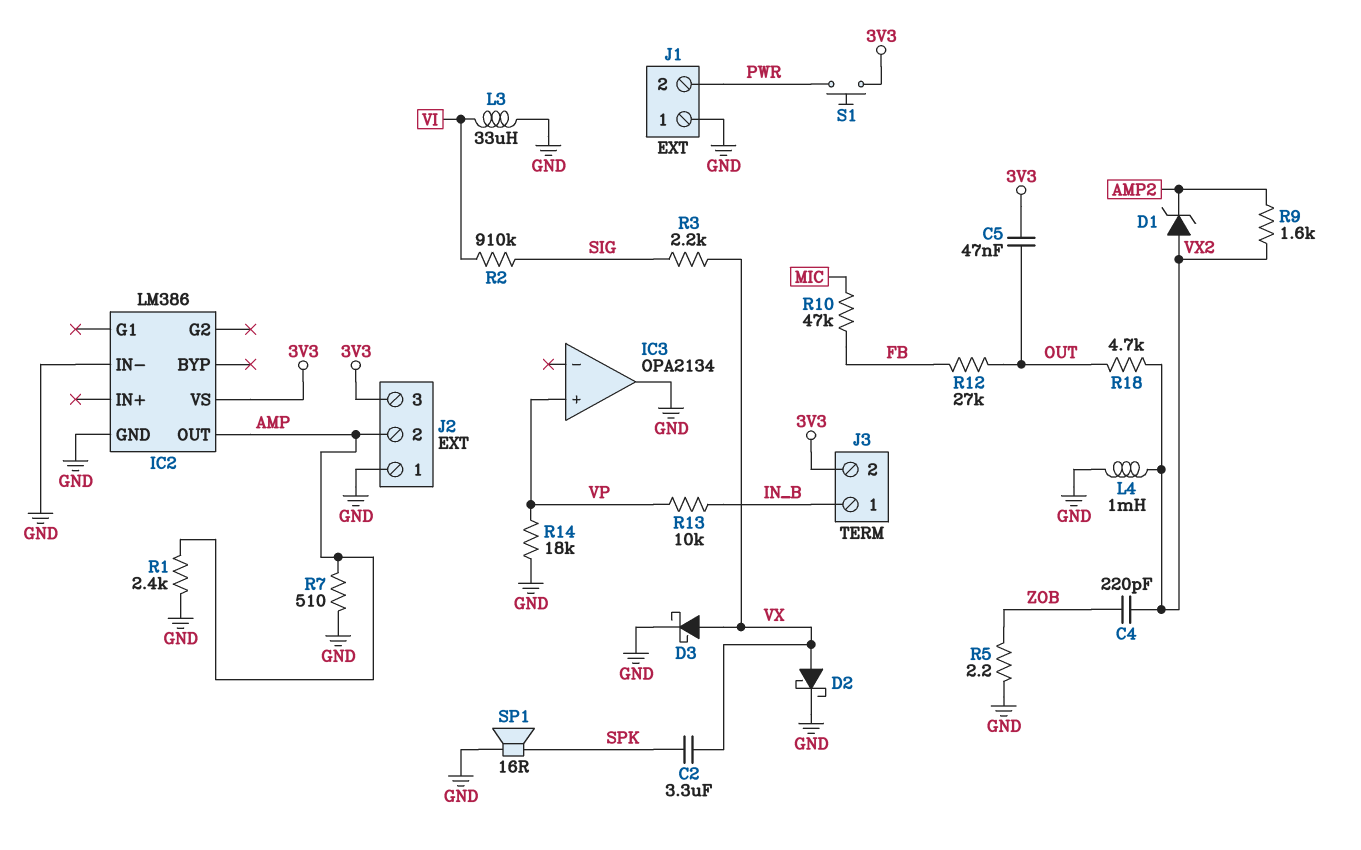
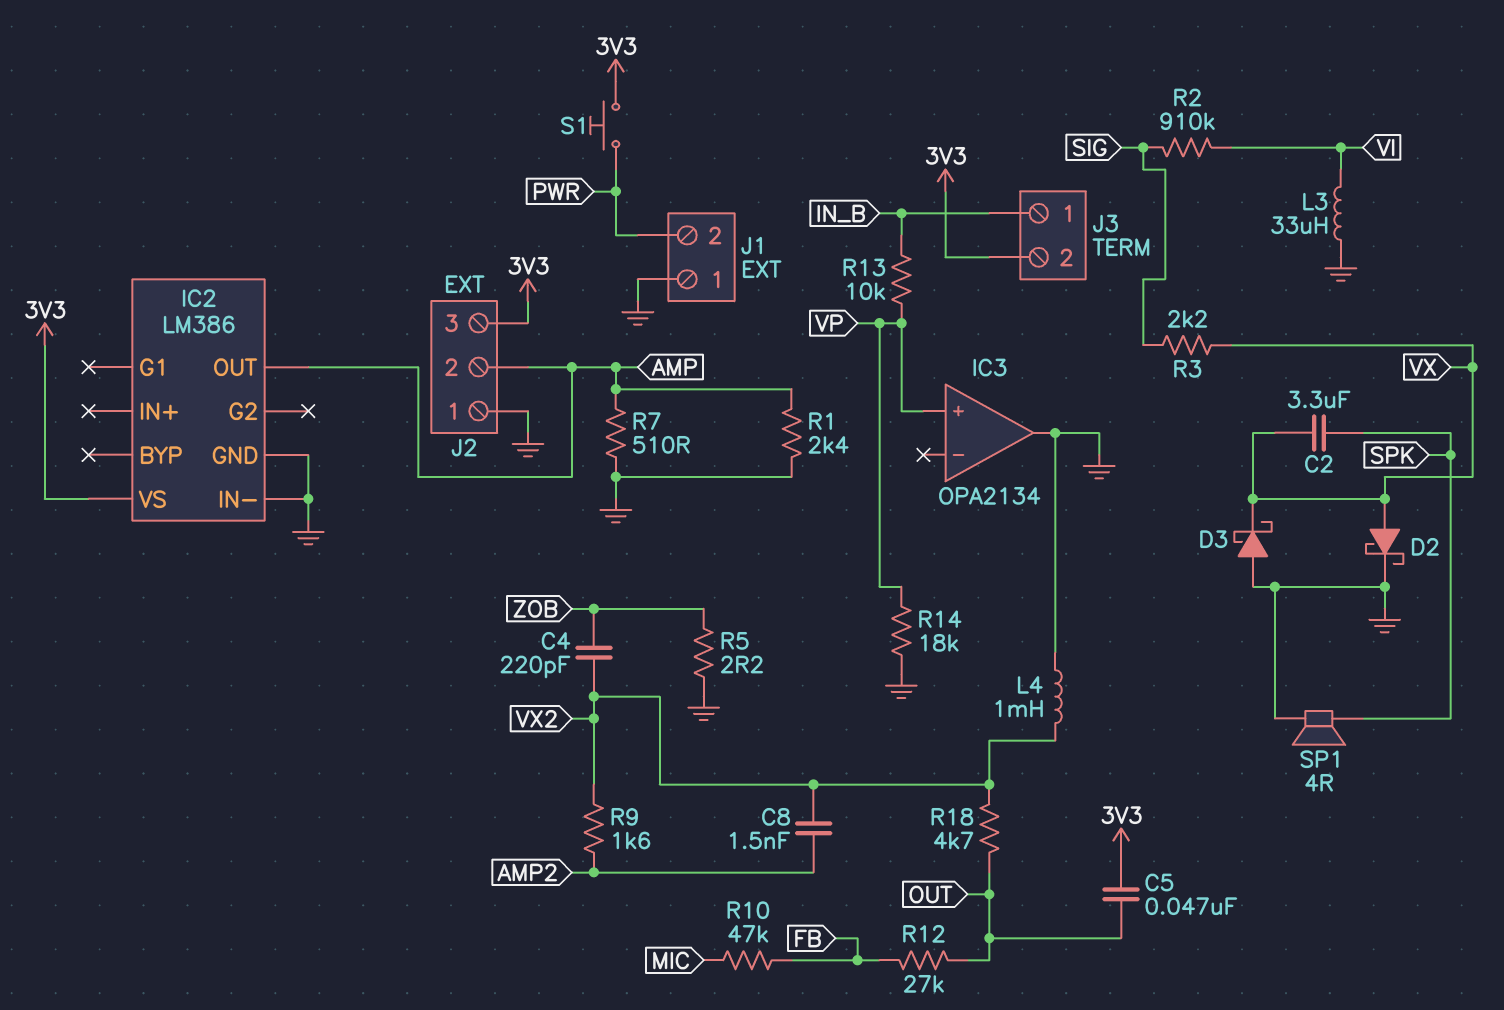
C8: none -> 1.5nF (AMP2, VX2)
D1: zener (A VX2, K AMP2) -> none
D3: schottky (A VX, K GND) -> schottky (A GND, K VX)
SP1: speaker 16R (GND, SPK) -> speaker 4R (GND, SPK)

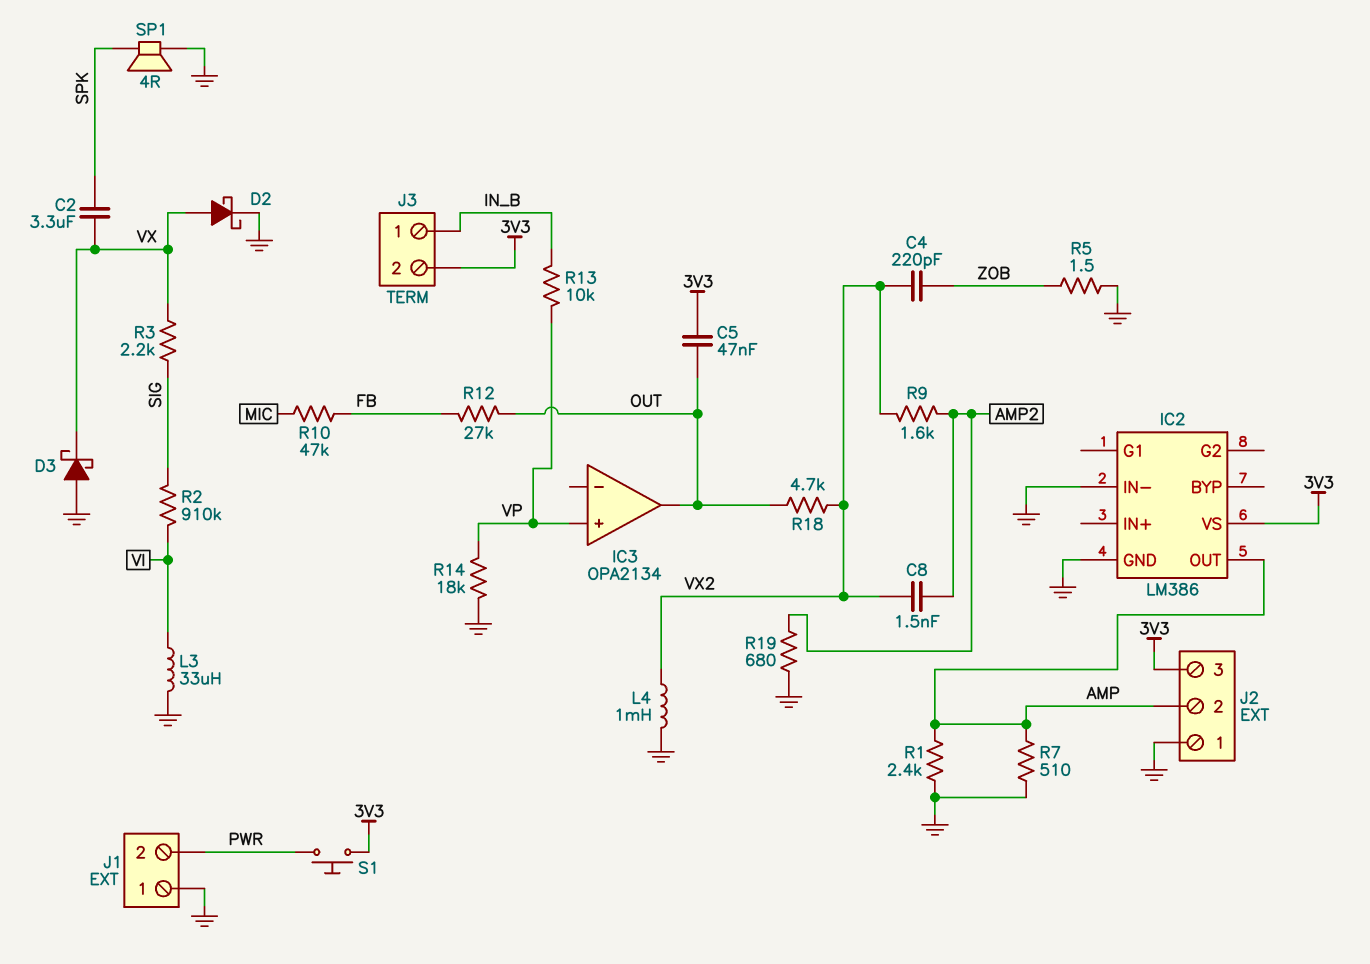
IC3 pin out: GND -> OUT
R5: 2.2 (GND, ZOB) -> 1.5 (GND, ZOB)
R19: none -> 680 (AMP2, GND)

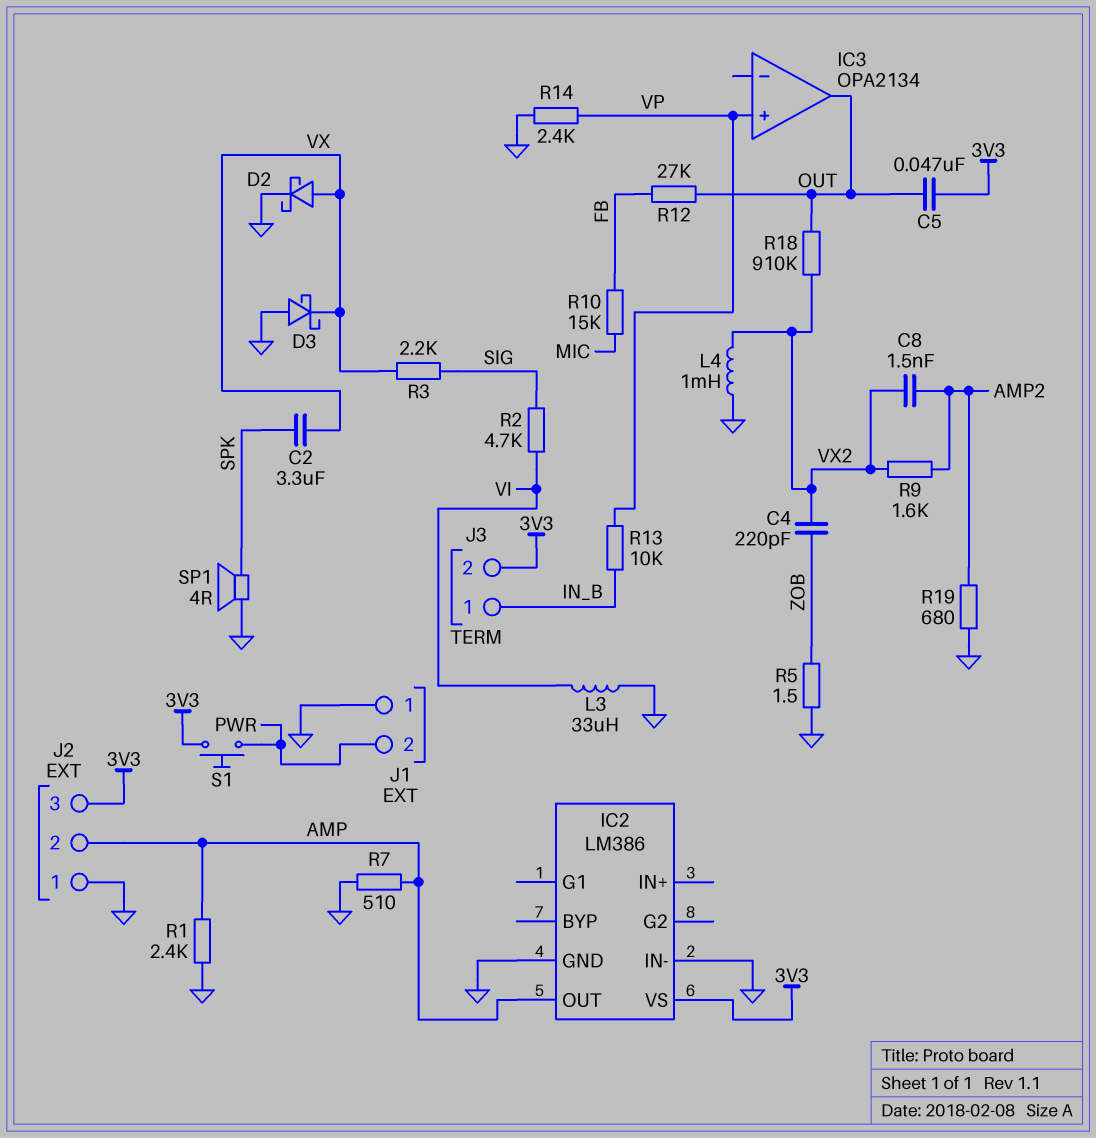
R2: 910k (SIG, VI) -> 4.7k (SIG, VI)
R10: 47k (FB, MIC) -> 15k (FB, MIC)
R14: 18k (GND, VP) -> 2.4k (GND, VP)
R18: 4.7k (OUT, VX2) -> 910k (OUT, VX2)

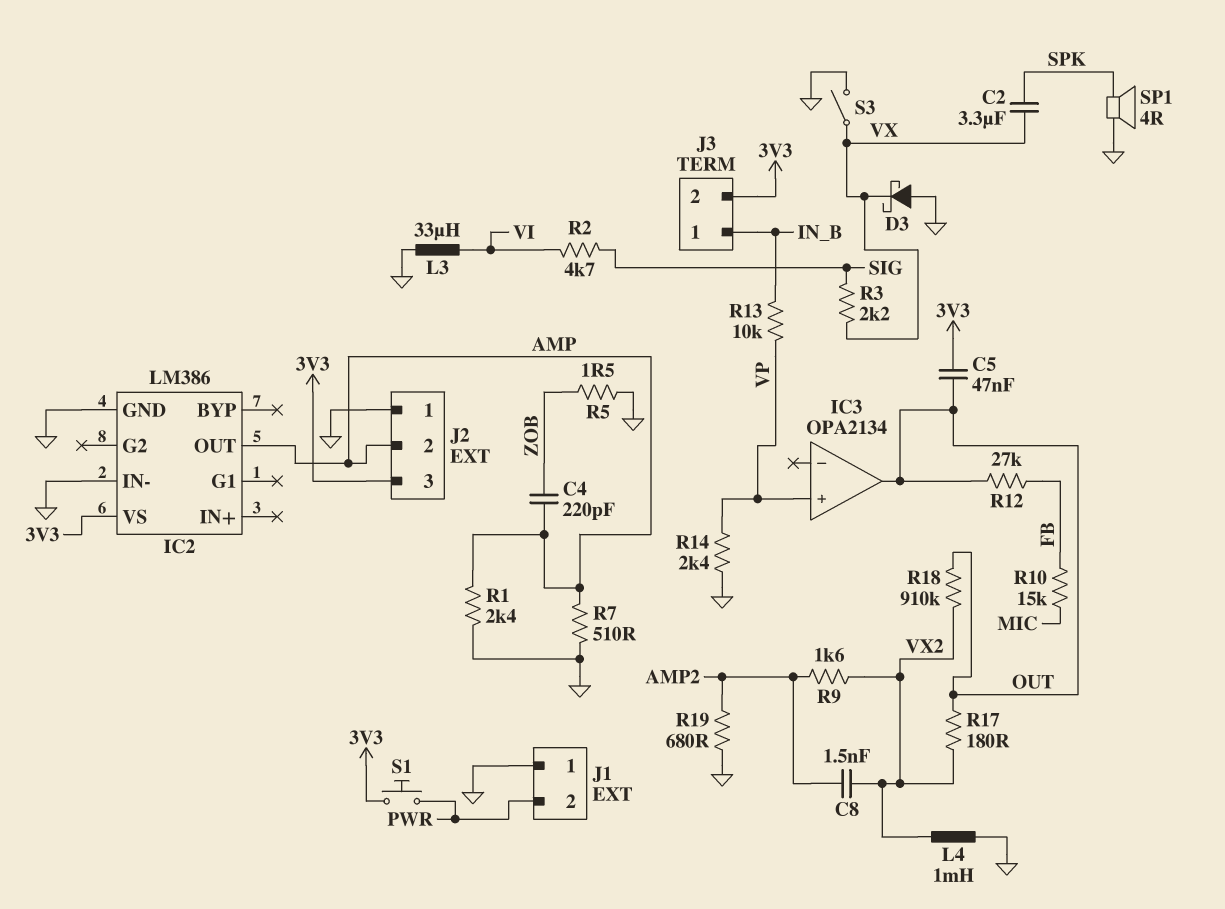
C4: 220pF (VX2, ZOB) -> 220pF (AMP, ZOB)
D2: schottky (A VX, K GND) -> none
R17: none -> 180 (OUT, VX2)
S3: none -> switch (GND, VX)

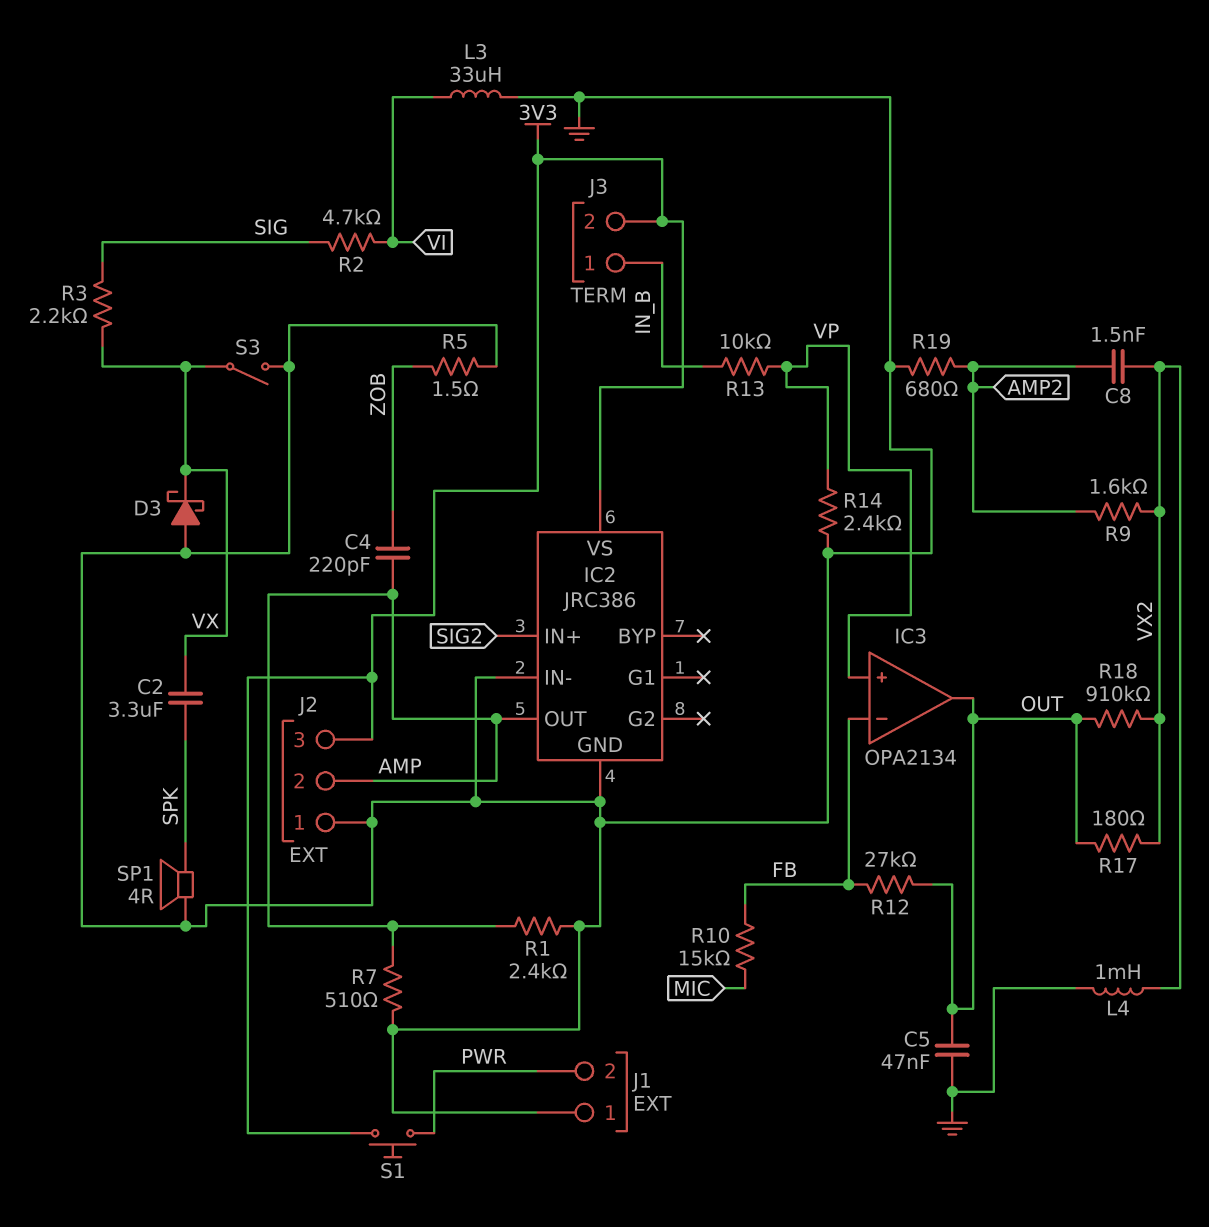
C5: 47nF (3V3, OUT) -> 47nF (GND, OUT)
IC2: LM386 -> JRC386
IC2 pin IN+: none -> SIG2
IC3 pin in-: none -> FB

